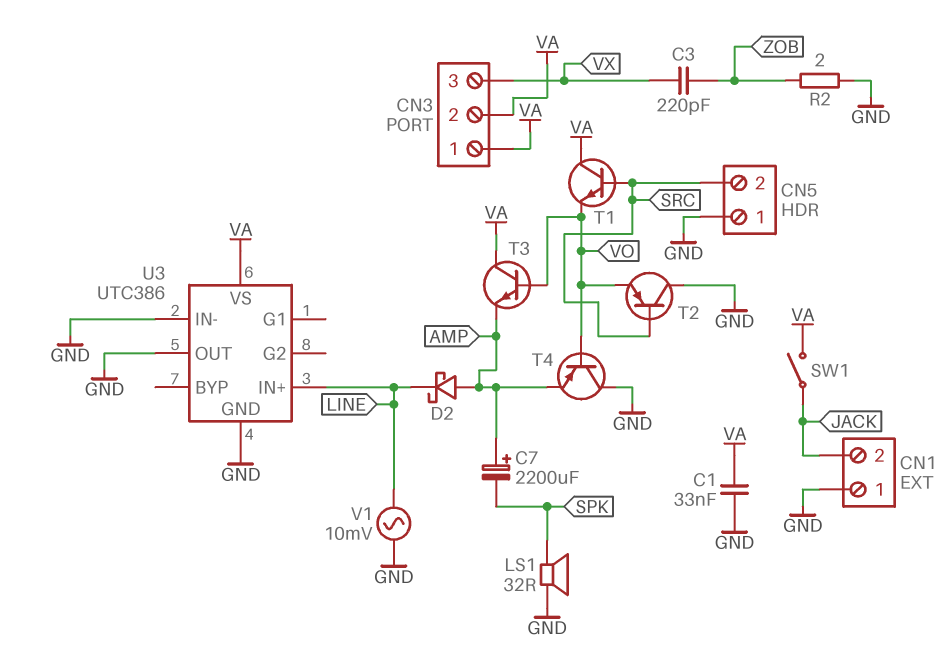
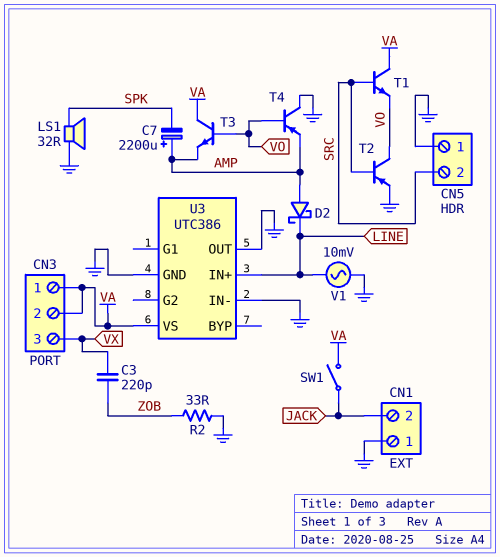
C1: 33nF (GND, VA) -> none
R2: 2 (GND, ZOB) -> 33 (GND, ZOB)
T2: PNP (B SRC, C GND, E VO) -> PNP (B SRC, C VO, E GND)

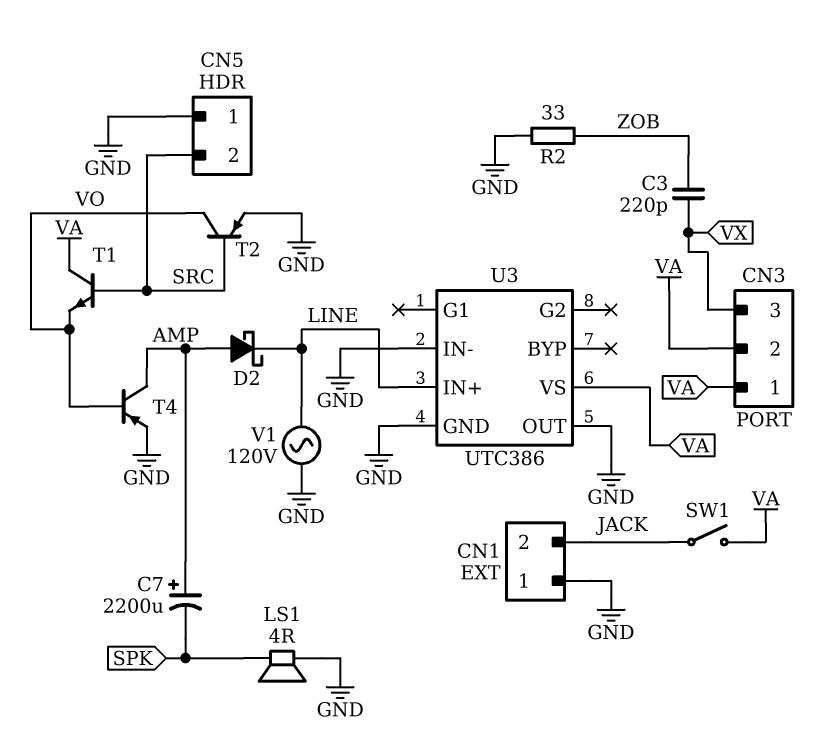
LS1: speaker 32R (GND, SPK) -> speaker 4R (GND, SPK)
T3: NPN (B VO, C VA, E AMP) -> none
T4: PNP (B VO, C GND, E AMP) -> PNP (B VO, C AMP, E GND)
V1: AC 10mV (GND, LINE) -> AC 120V (GND, LINE)

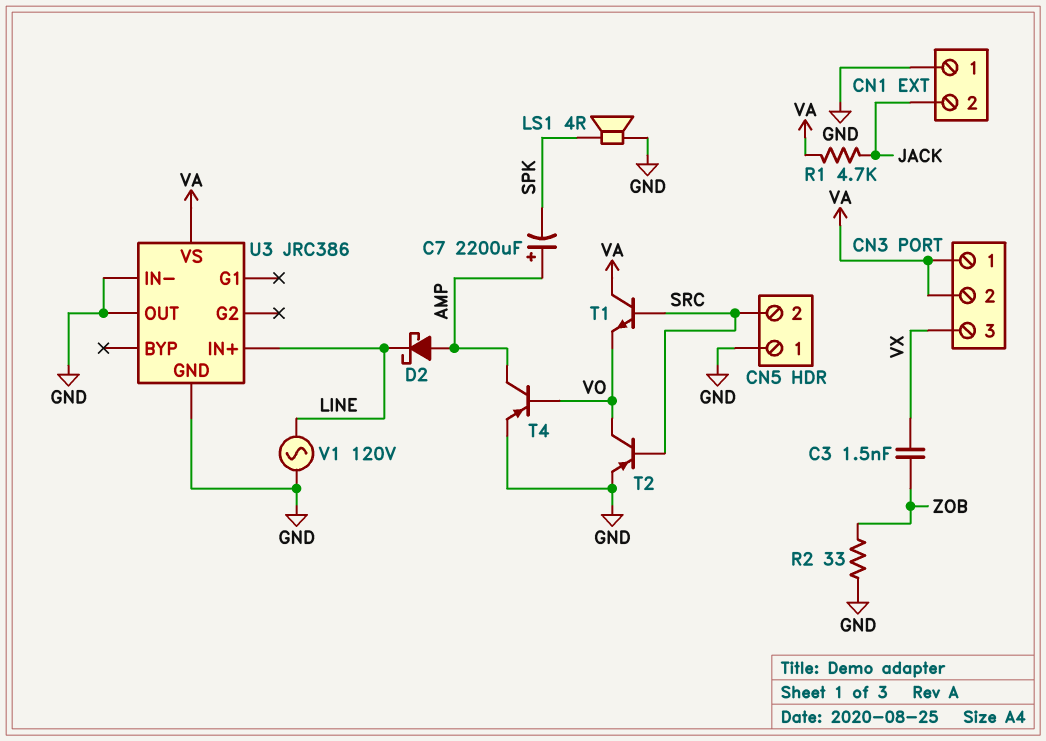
C3: 220pF (VX, ZOB) -> 1.5nF (VX, ZOB)
R1: none -> 4.7k (JACK, VA)
SW1: switch (JACK, VA) -> none
U3: UTC386 -> JRC386

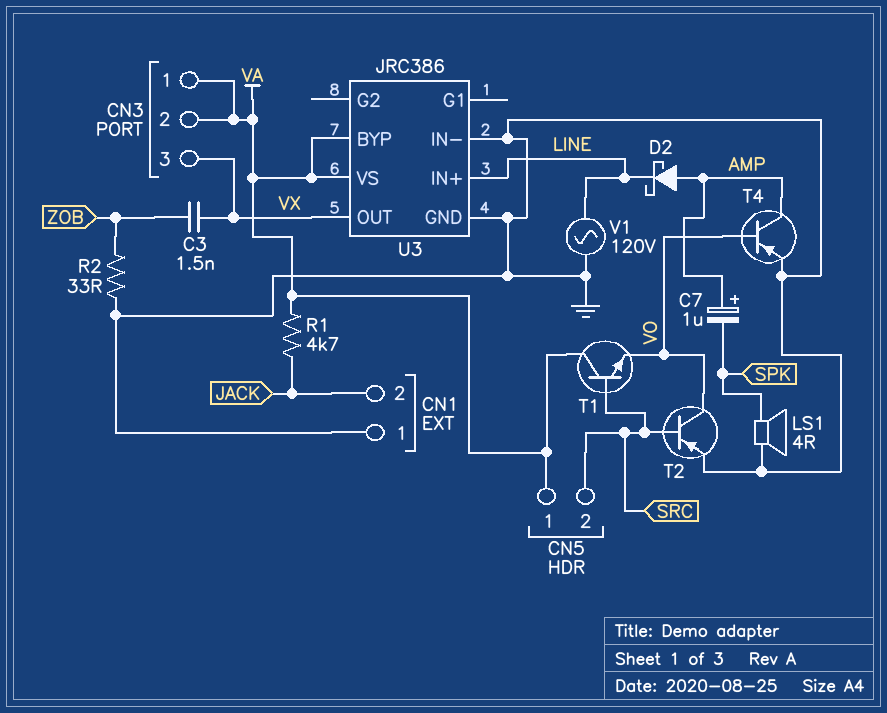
C7: 2200uF (plus AMP, minus SPK) -> 1uF (plus AMP, minus SPK)
CN5 pin 1: GND -> VA
U3 pin BYP: none -> VA
U3 pin OUT: GND -> VX

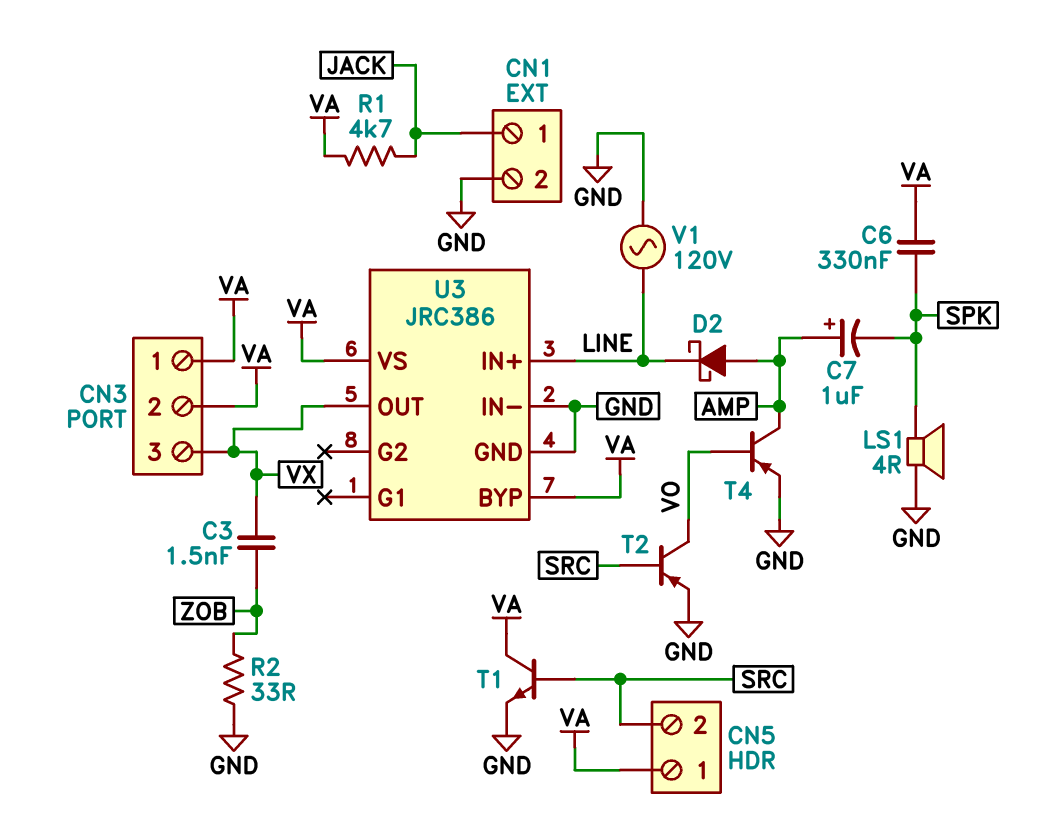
C6: none -> 330nF (SPK, VA)
CN1 pin 1: GND -> JACK
CN1 pin 2: JACK -> GND
T1: NPN (B SRC, C VA, E VO) -> NPN (B SRC, C VA, E GND)

